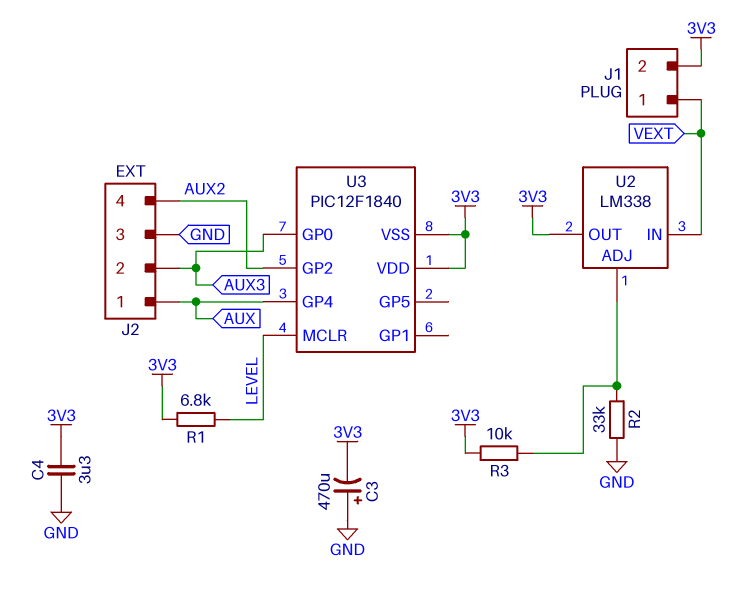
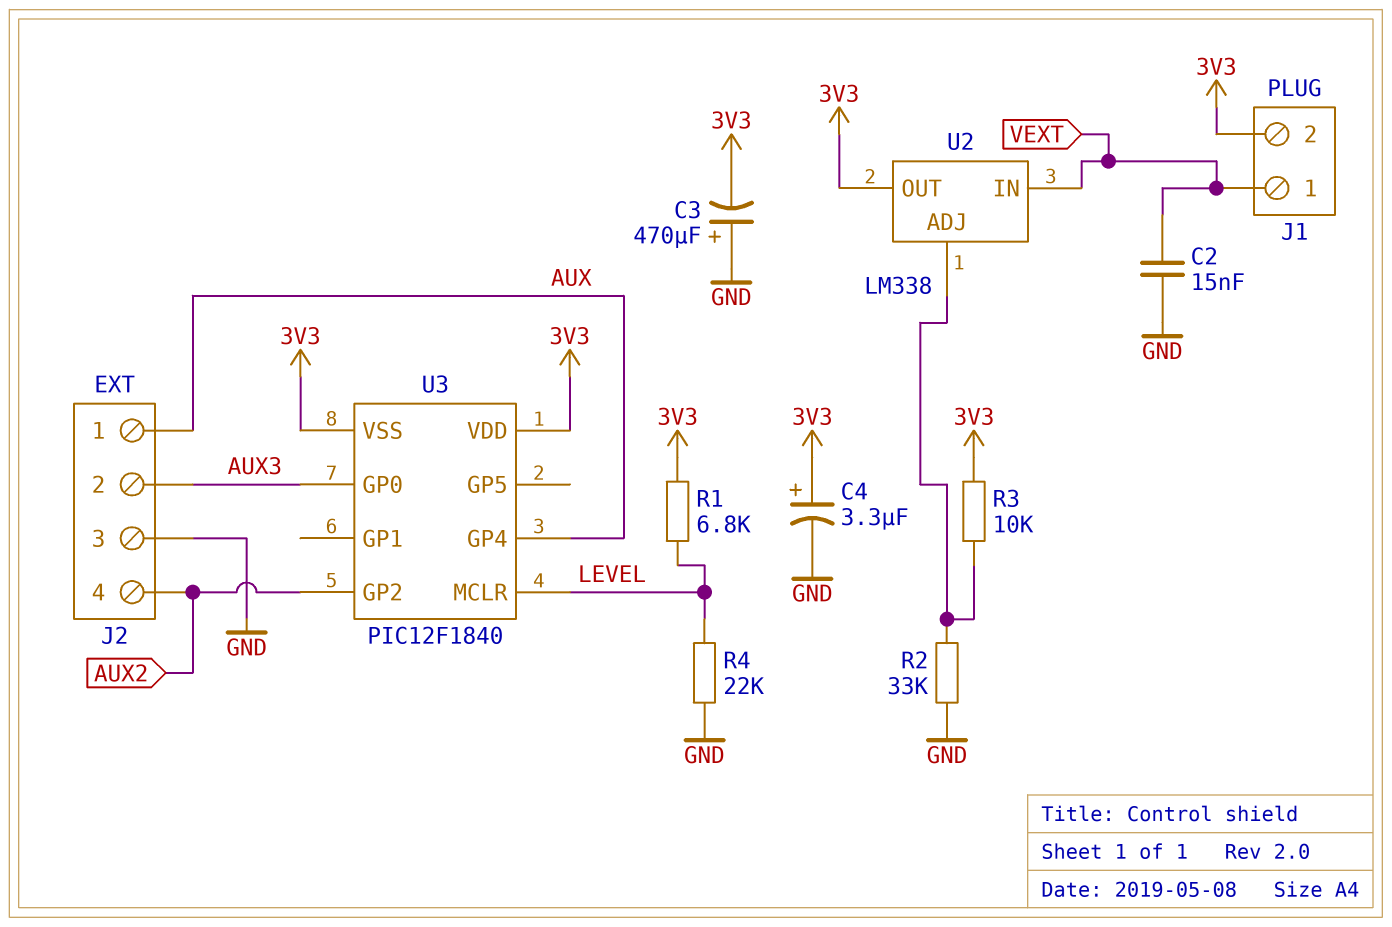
C2: none -> 15nF (GND, VEXT)
C4: 3.3uF (3V3, GND) -> 3.3uF (plus 3V3, minus GND)
R4: none -> 22k (GND, LEVEL)

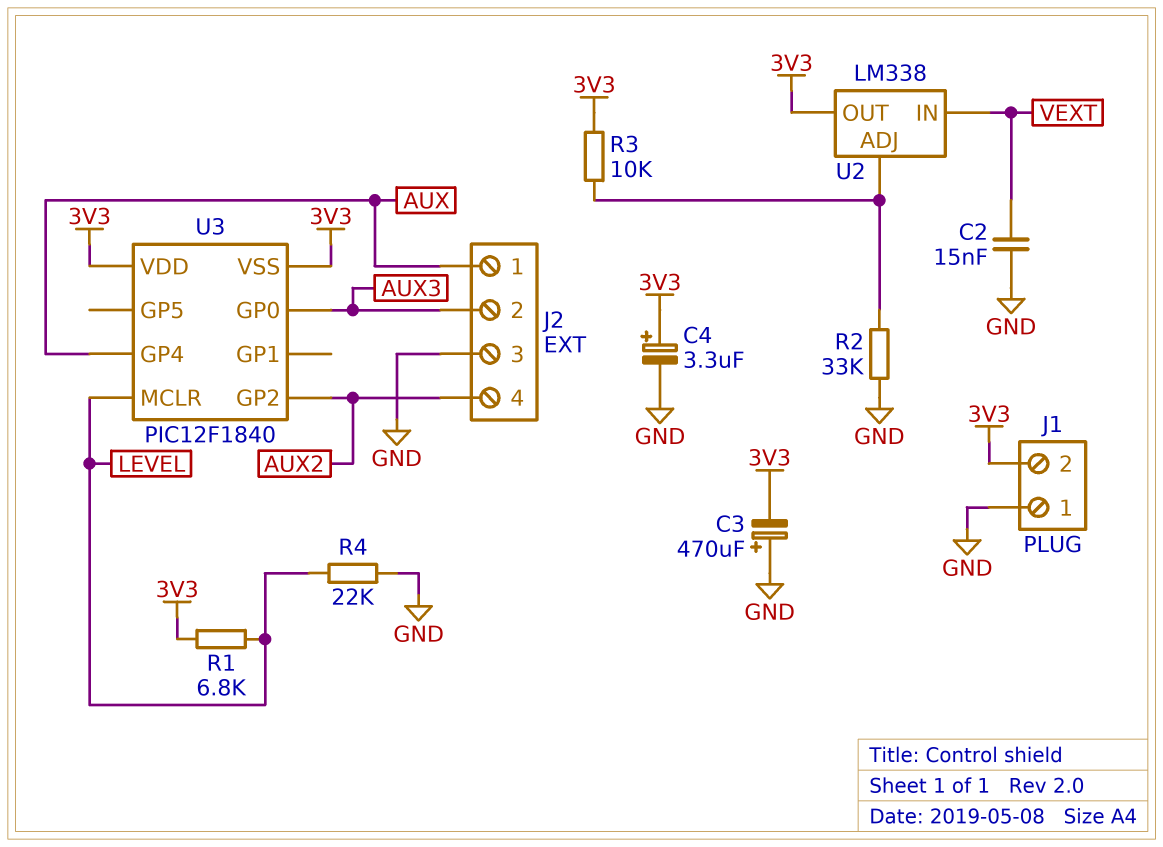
J1 pin 1: VEXT -> GND

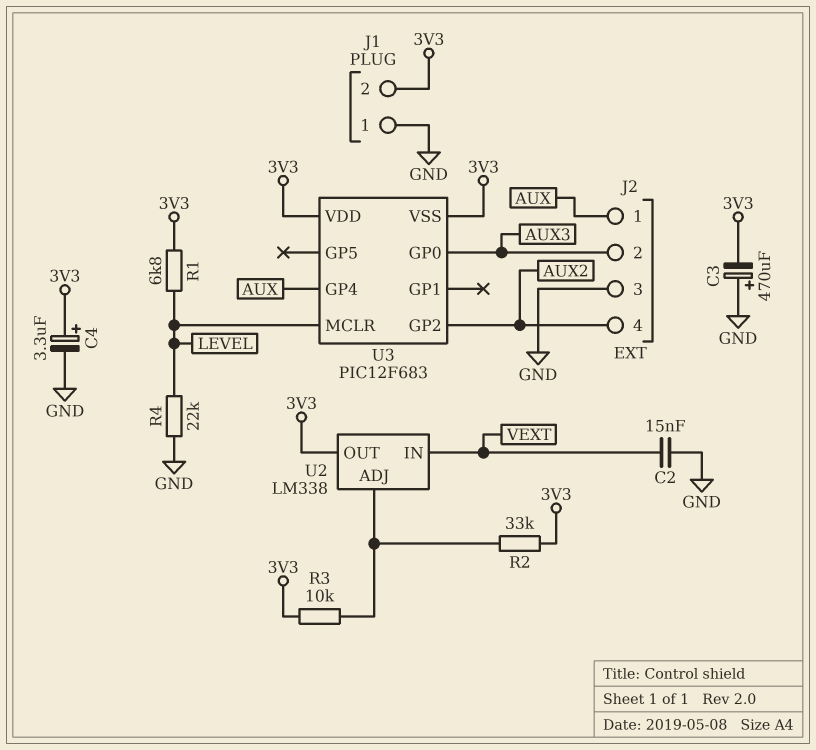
R2: 33k (GND, U2/ADJ) -> 33k (3V3, U2/ADJ)
U3: PIC12F1840 -> PIC12F683

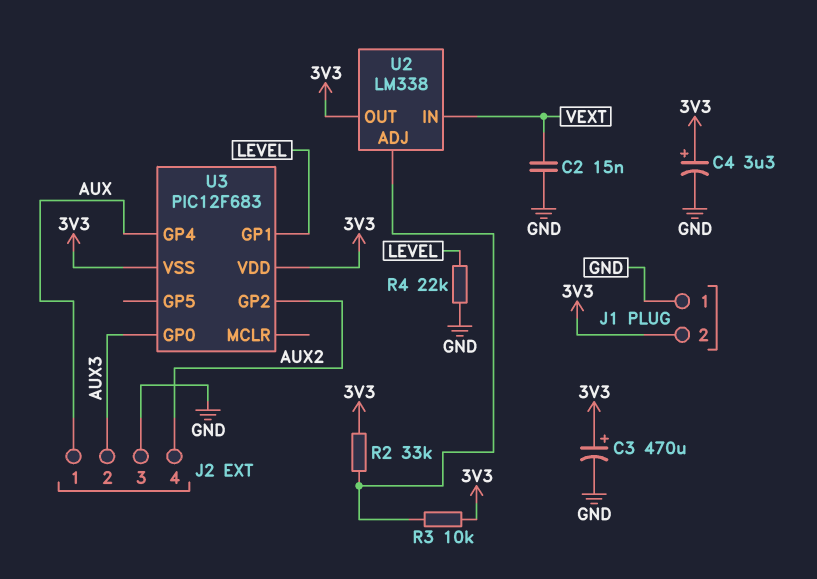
C3: 470uF (plus GND, minus 3V3) -> 470uF (plus 3V3, minus GND)
R1: 6.8k (3V3, LEVEL) -> none
U3 pin GP1: none -> LEVEL
U3 pin MCLR: LEVEL -> none

